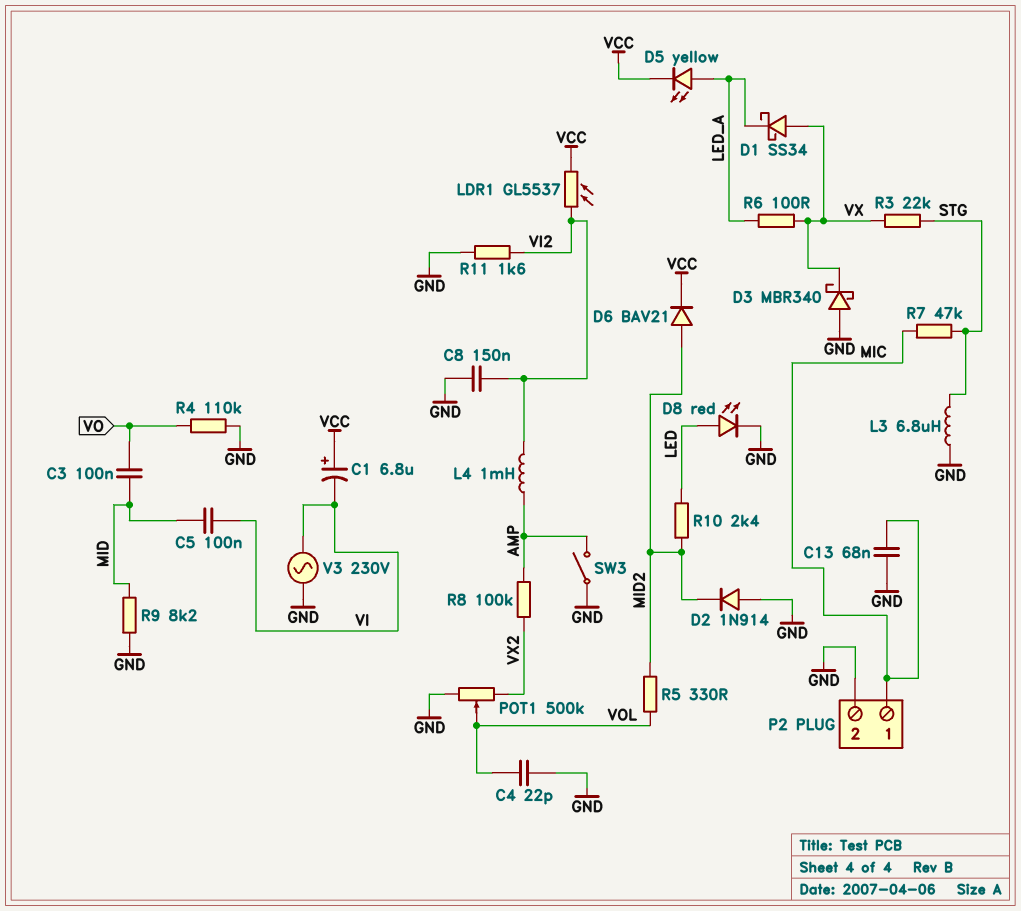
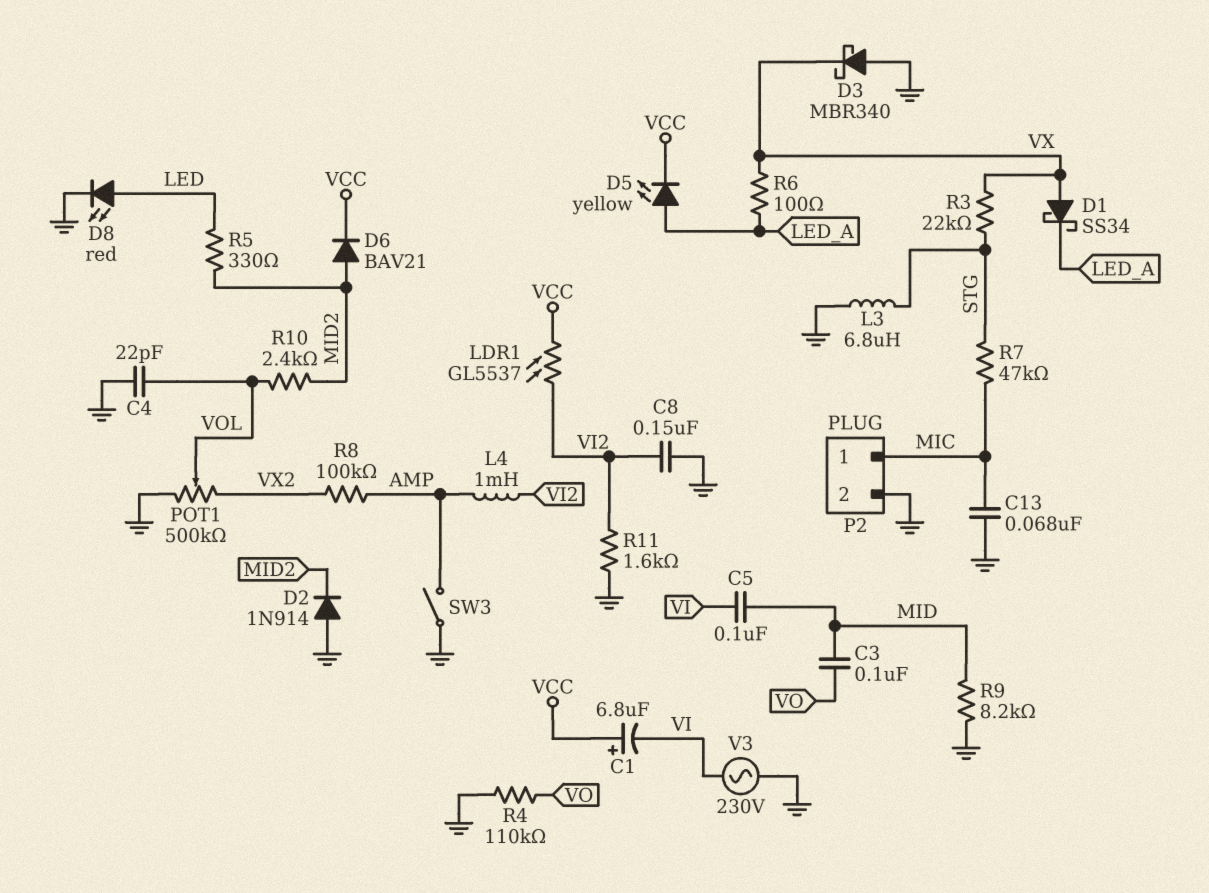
R5: 330 (MID2, VOL) -> 330 (LED, MID2)
R10: 2.4k (LED, MID2) -> 2.4k (MID2, VOL)

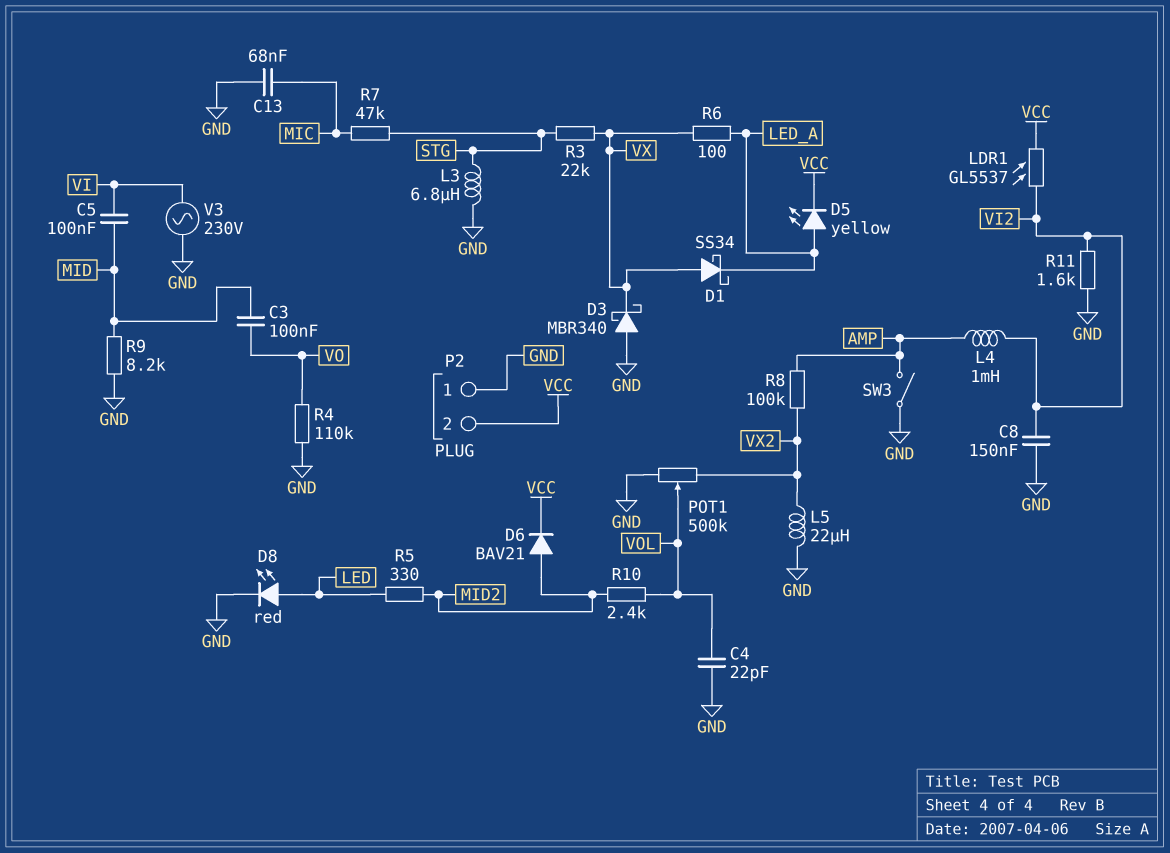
C1: 6.8uF (plus VCC, minus VI) -> none
D2: diode 1N914 (A GND, K MID2) -> none
L5: none -> 22uH (GND, VX2)
P2 pin 1: MIC -> GND
P2 pin 2: GND -> VCC

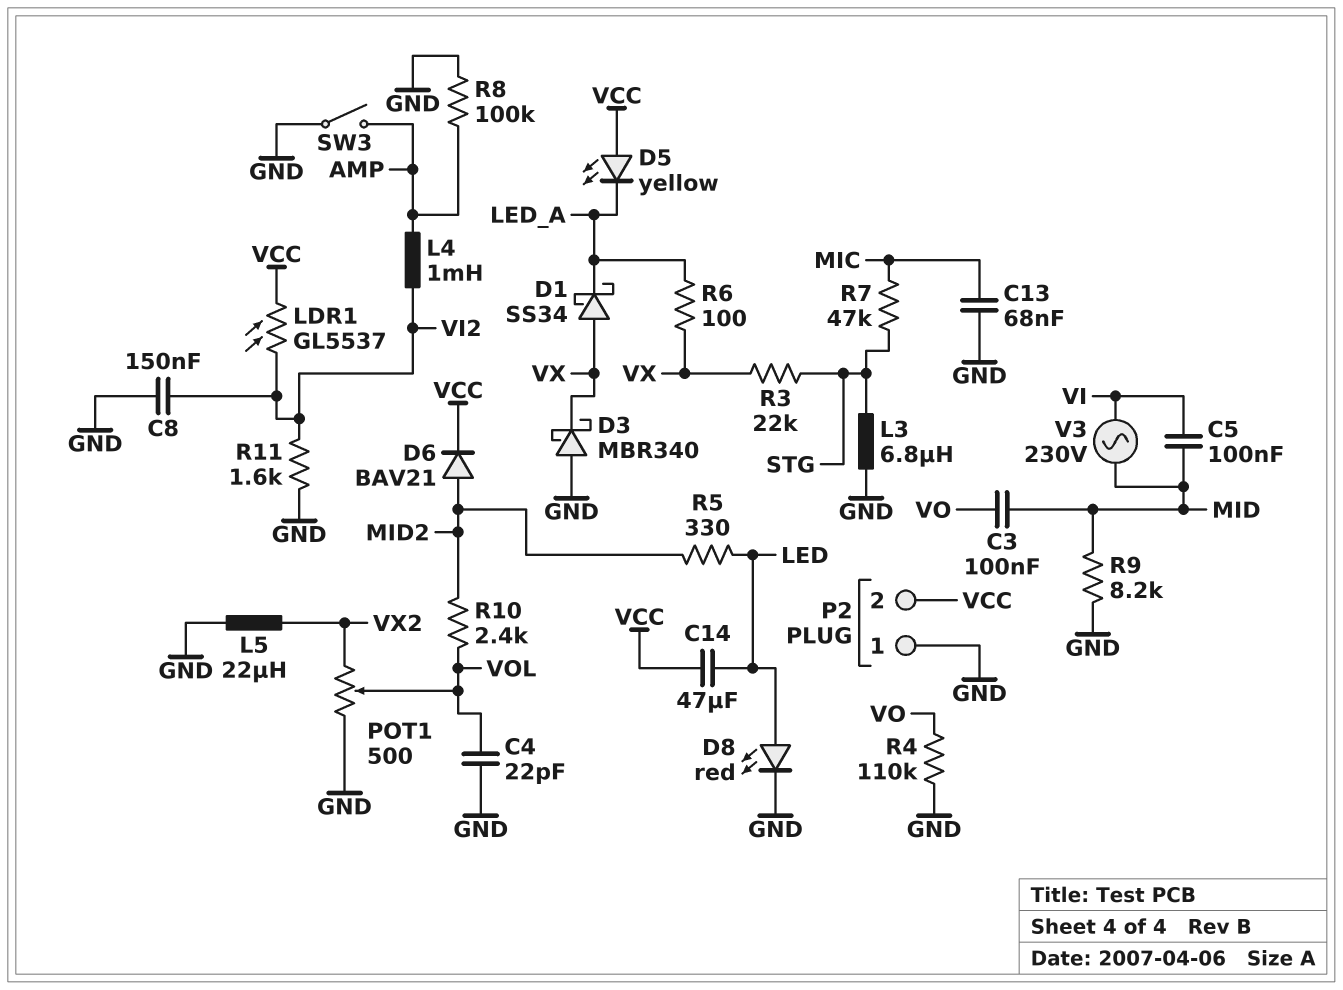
C14: none -> 47uF (LED, VCC)
D5: LED yellow (A LED_A, K VCC) -> LED yellow (A VCC, K LED_A)
POT1: 500k (GND, VX2, wiper VOL) -> 500 (GND, VX2, wiper VOL)
R8: 100k (AMP, VX2) -> 100k (AMP, GND)
V3: AC 230V (GND, VI) -> AC 230V (MID, VI)

